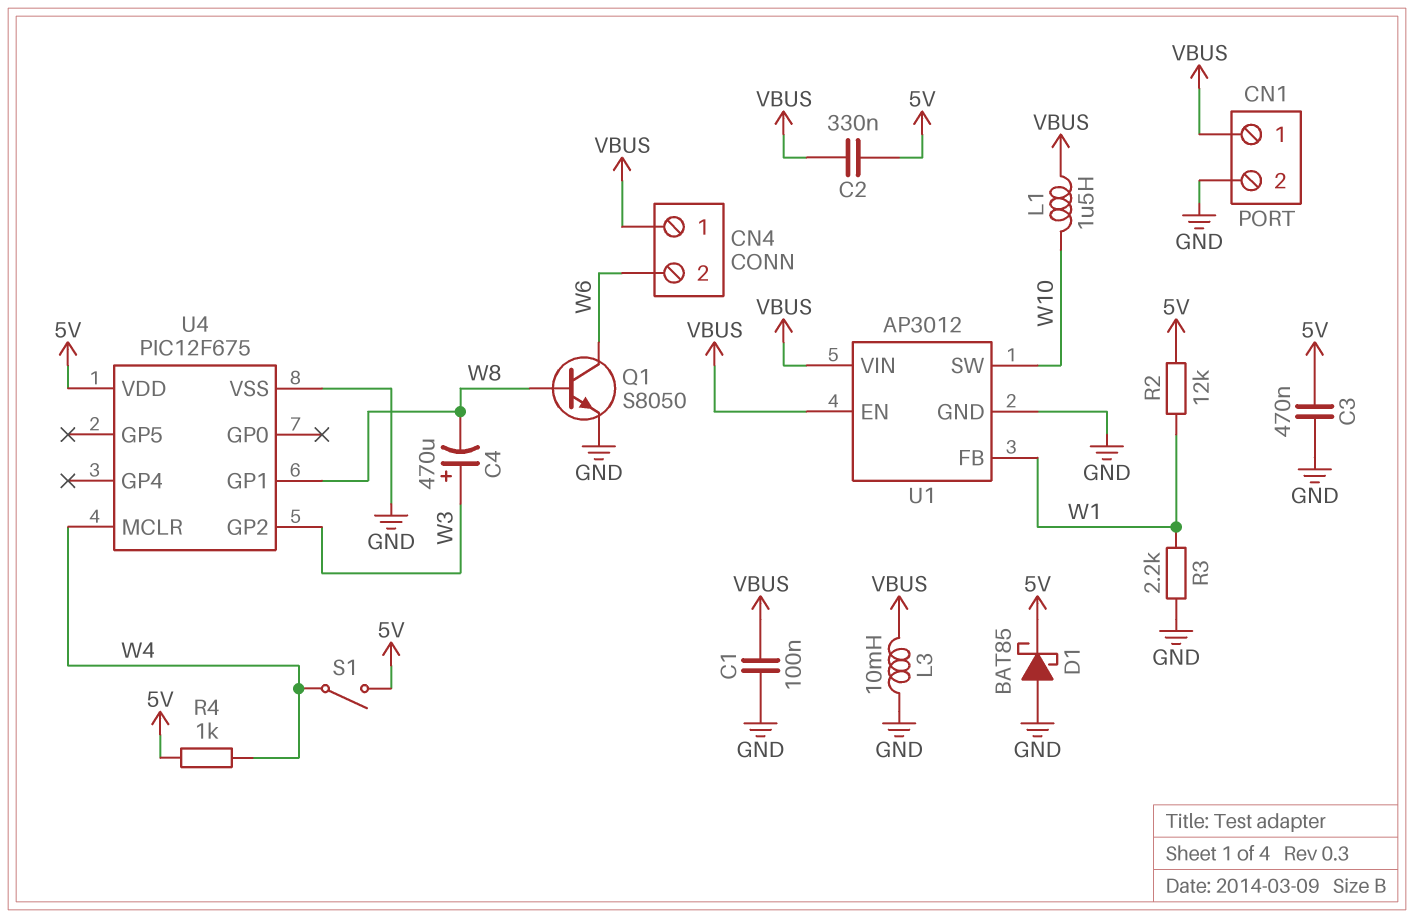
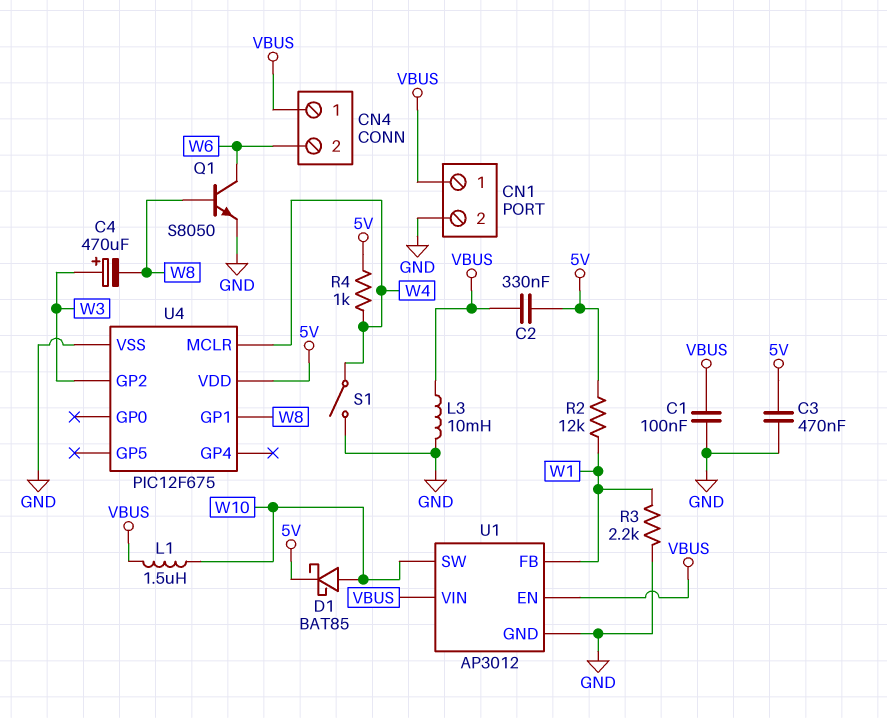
D1: schottky BAT85 (A GND, K 5V) -> schottky BAT85 (A W10, K 5V)
S1: switch (5V, W4) -> switch (GND, W4)

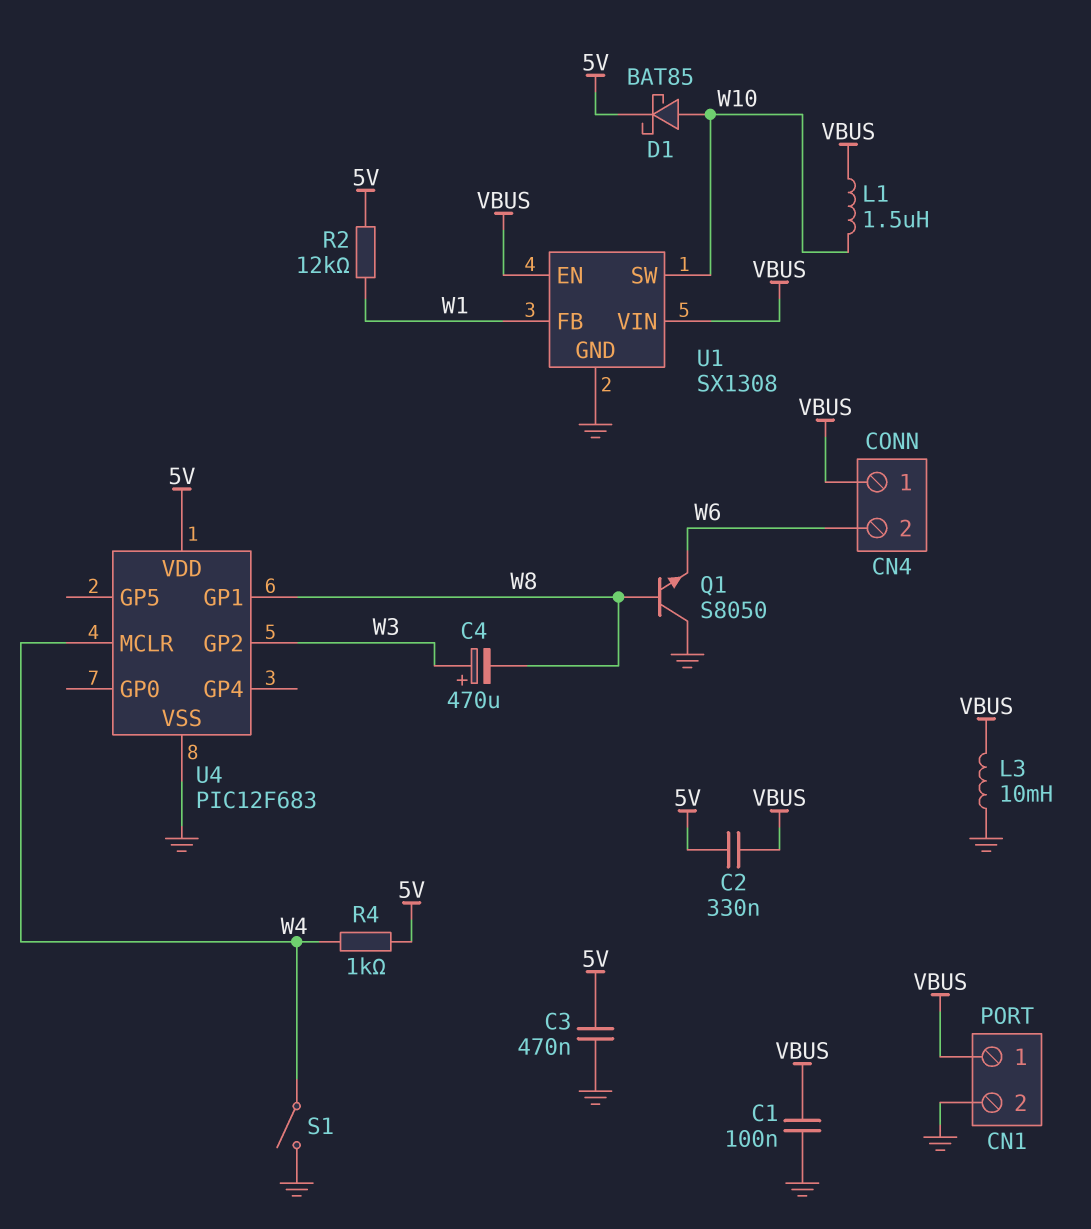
Q1: NPN S8050 (B W8, C W6, E GND) -> NPN S8050 (B W8, C GND, E W6)
R3: 2.2k (GND, W1) -> none
U1: AP3012 -> SX1308
U4: PIC12F675 -> PIC12F683

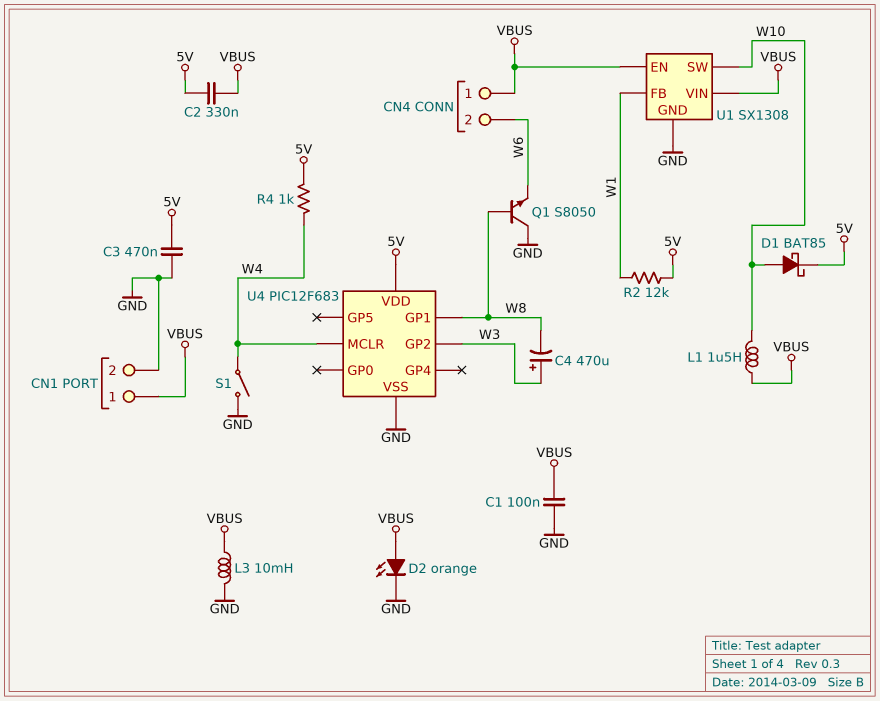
D2: none -> LED orange (A VBUS, K GND)

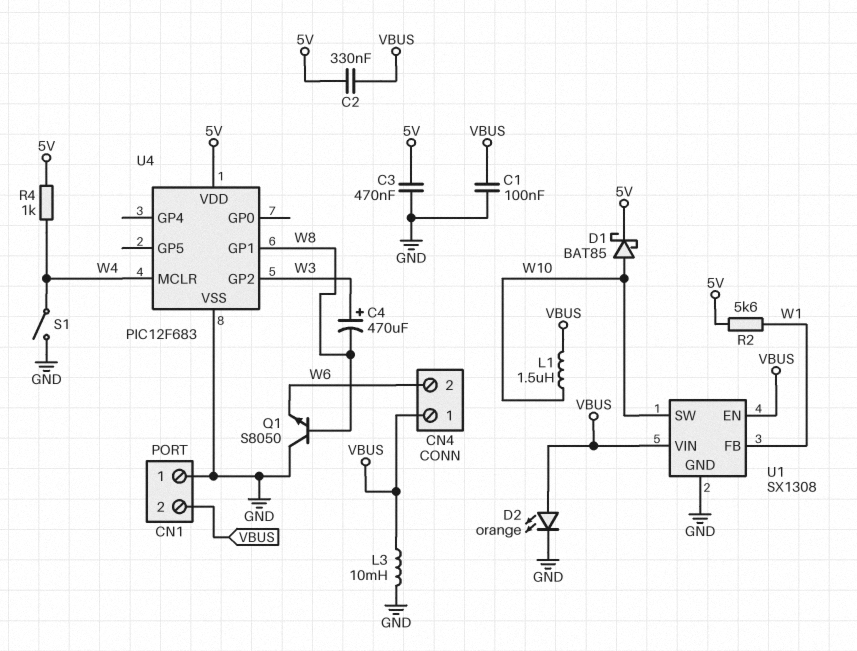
CN1 pin 1: VBUS -> GND
CN1 pin 2: GND -> VBUS
R2: 12k (5V, W1) -> 5.6k (5V, W1)

